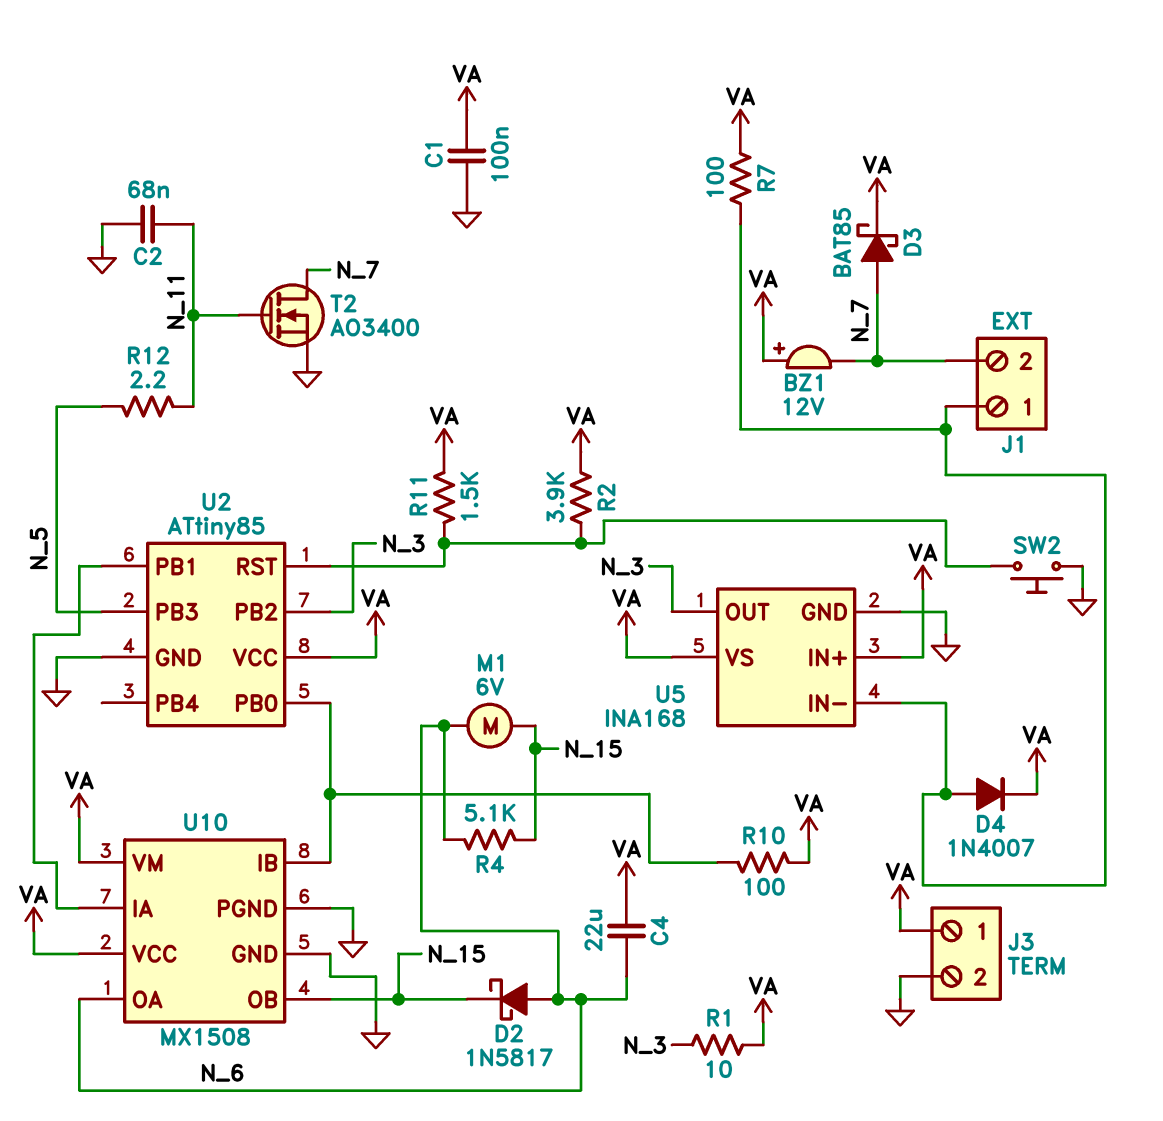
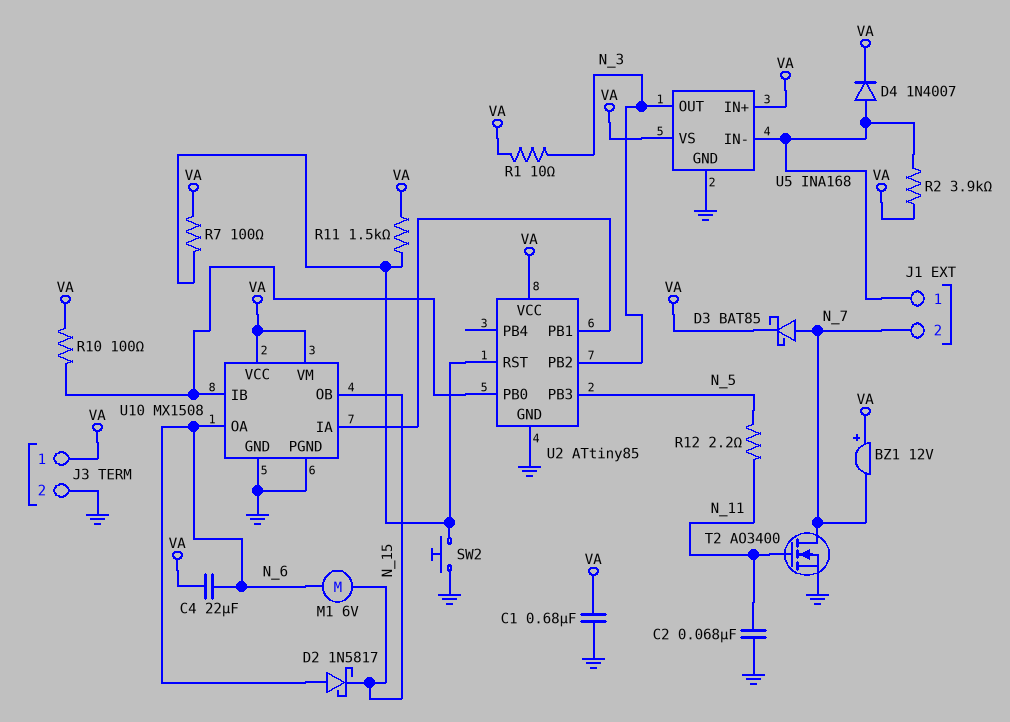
C1: 100nF (GND, VA) -> 680nF (GND, VA)
R2: 3.9k (U2/RST, VA) -> 3.9k (J1/1, VA)
R4: 5.1k (N_6, N_15) -> none
R7: 100 (J1/1, VA) -> 100 (U2/RST, VA)

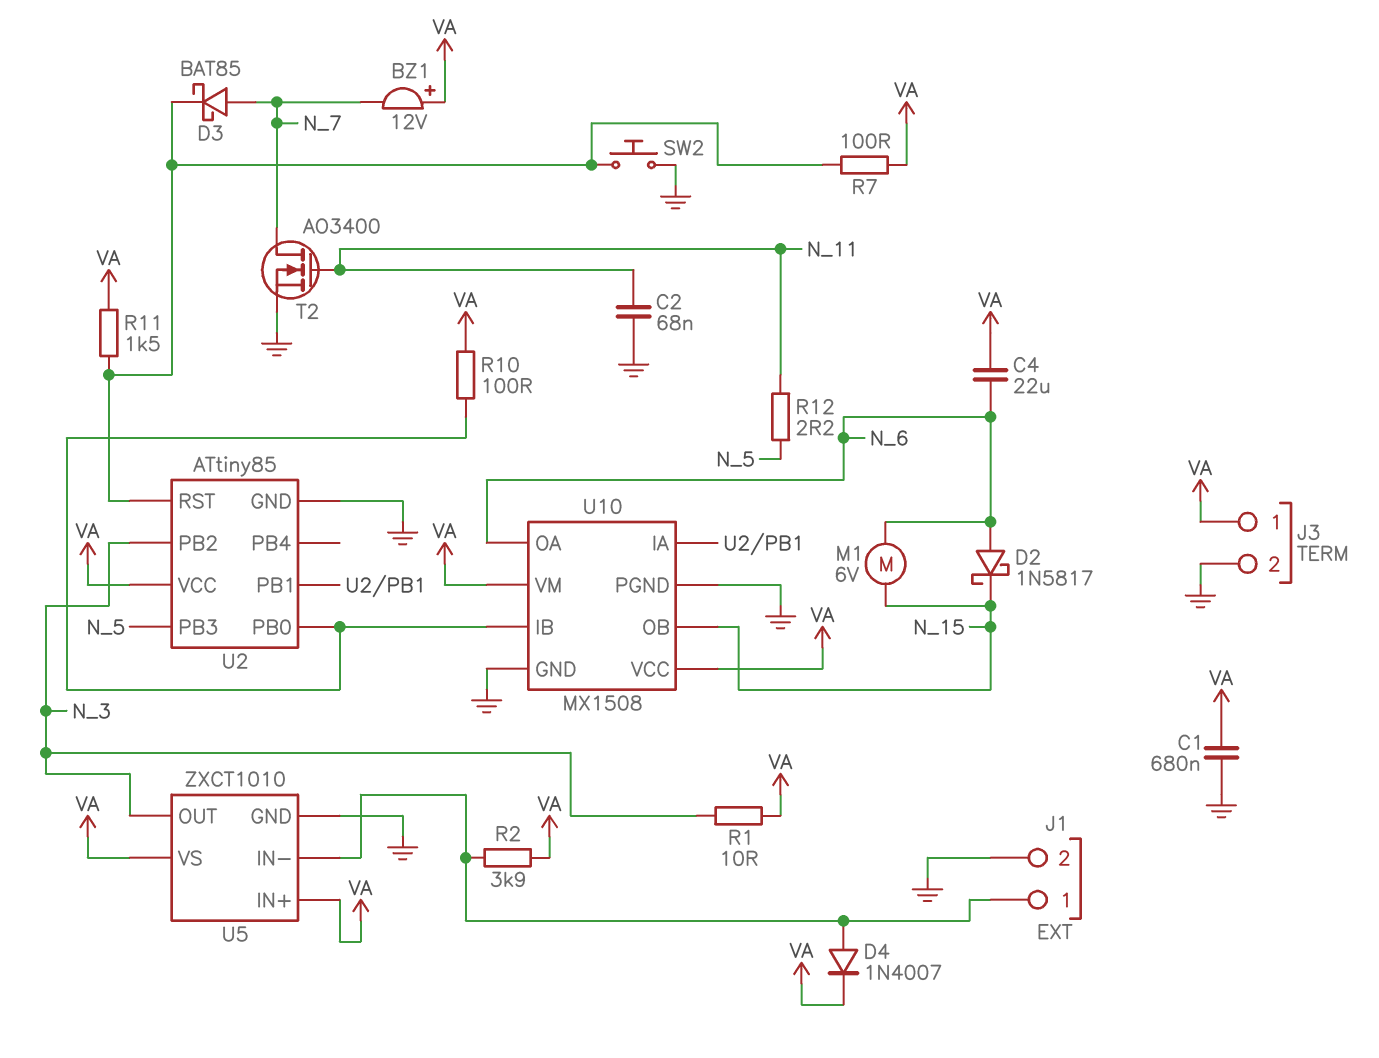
D3: schottky BAT85 (A N_7, K VA) -> schottky BAT85 (A N_7, K U2/RST)
J1 pin 2: N_7 -> GND
U5: INA168 -> ZXCT1010

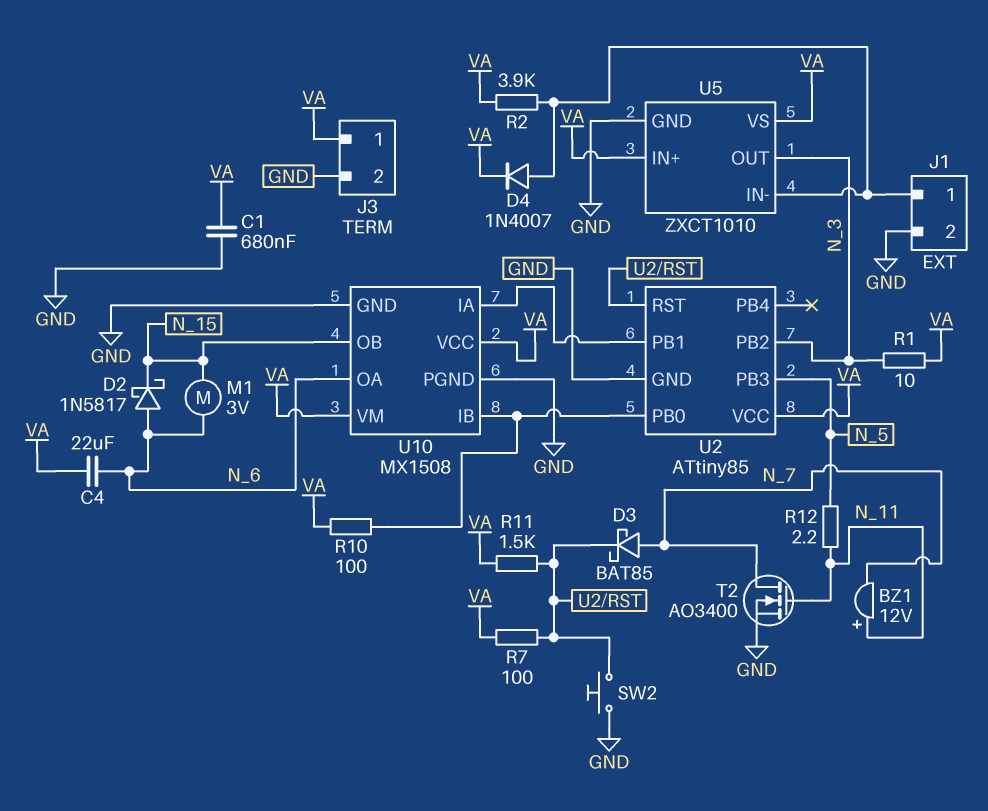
BZ1: buzzer 12V (plus VA, minus N_7) -> buzzer 12V (plus N_11, minus N_7)
C2: 68nF (GND, N_11) -> none
M1: motor 6V (N_6, N_15) -> motor 3V (N_6, N_15)

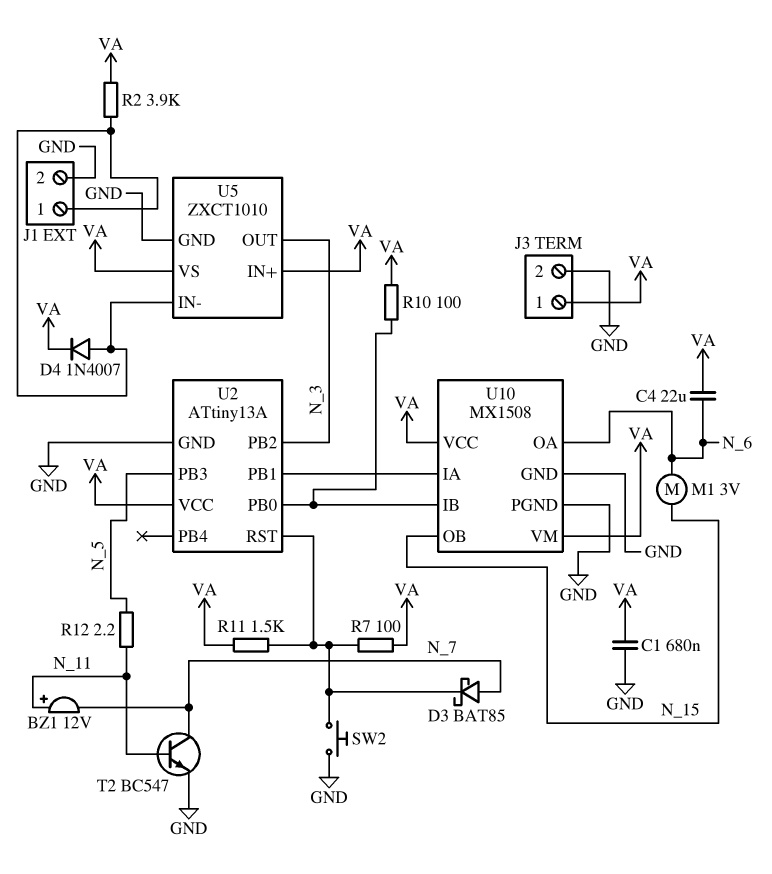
D2: schottky 1N5817 (A N_6, K N_15) -> none
R1: 10 (N_3, VA) -> none
T2: NMOS AO3400 (G N_11, D N_7, S GND) -> NPN BC547 (B N_11, C N_7, E GND)
U2: ATtiny85 -> ATtiny13A

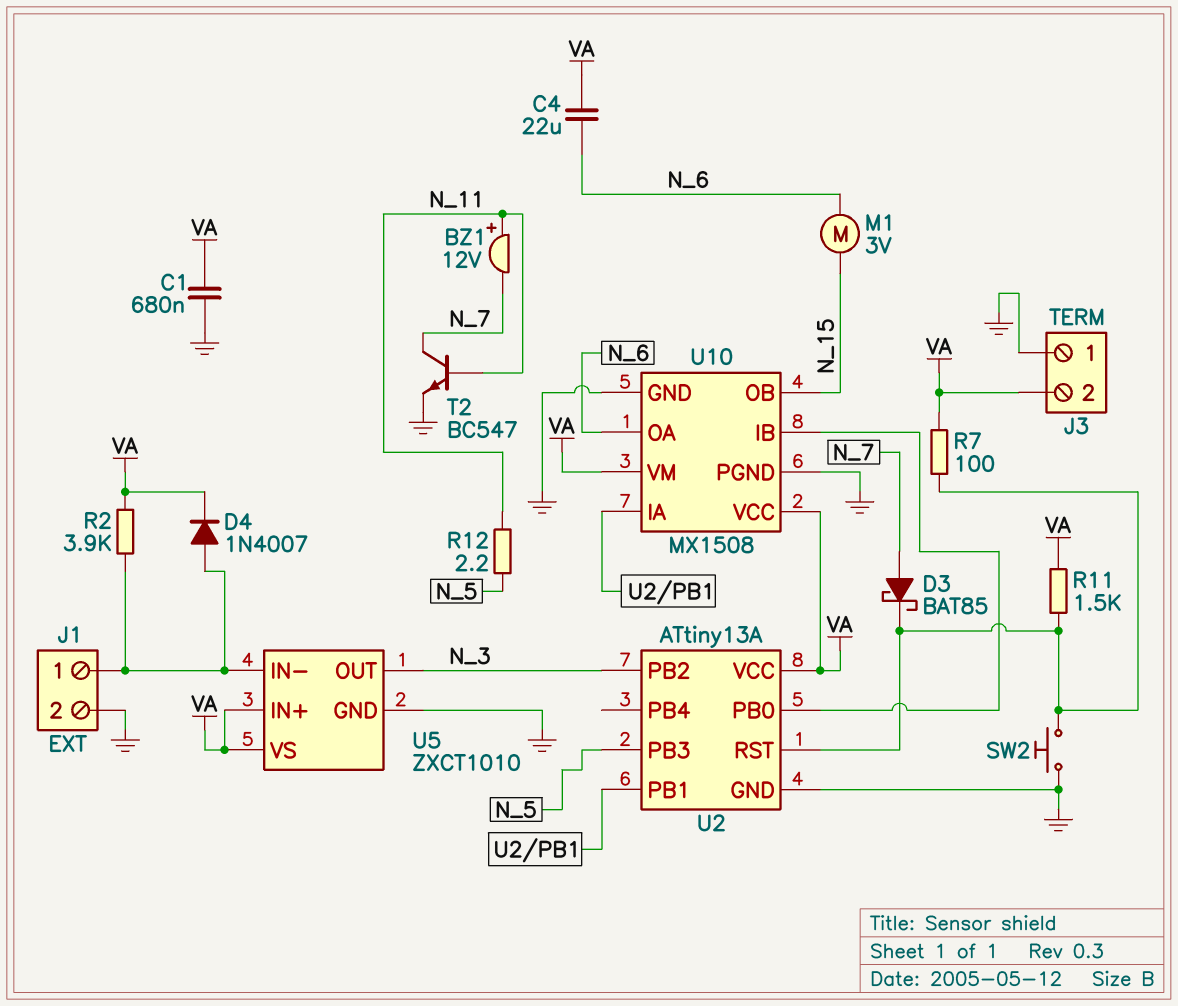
J3 pin 1: VA -> GND
J3 pin 2: GND -> VA
R10: 100 (U2/PB0, VA) -> none

